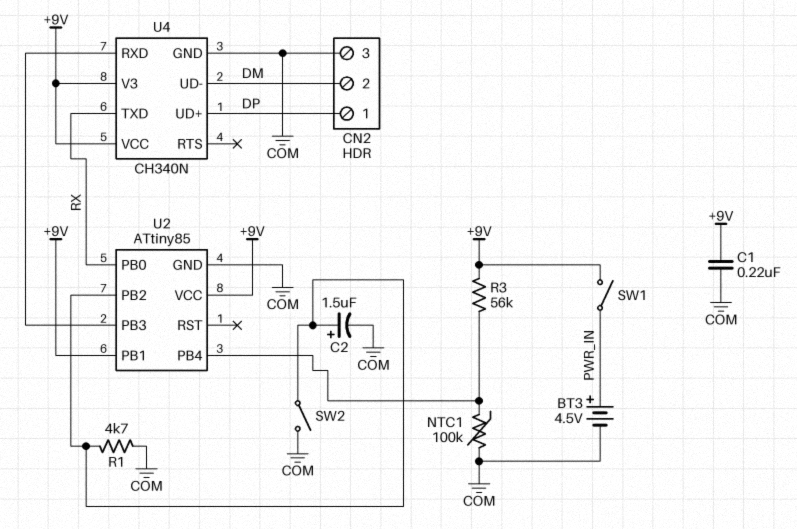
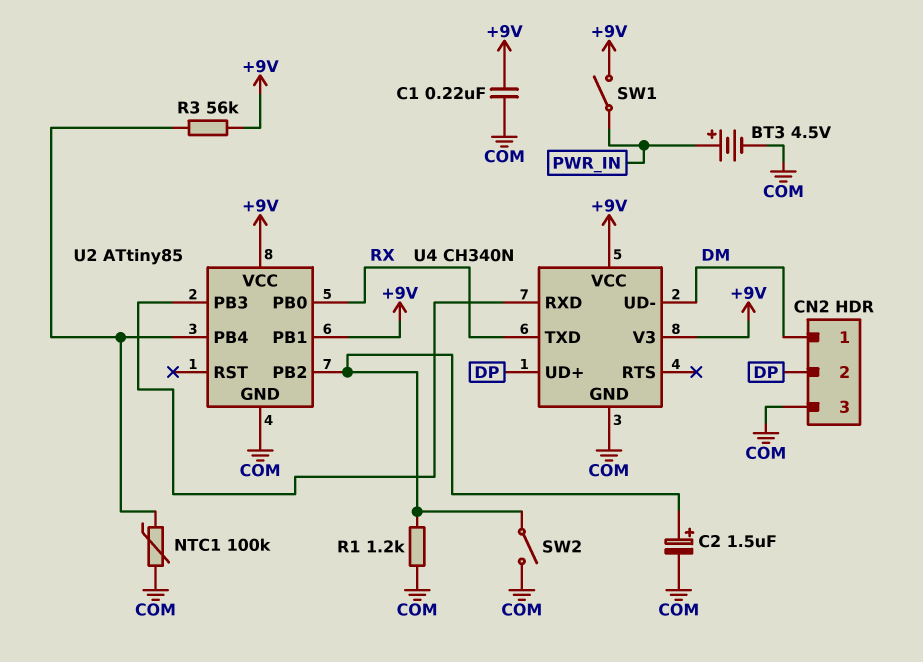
CN2 pin 1: DP -> DM
CN2 pin 2: DM -> DP
R1: 4.7k (COM, U2/PB2) -> 1.2k (COM, U2/PB2)

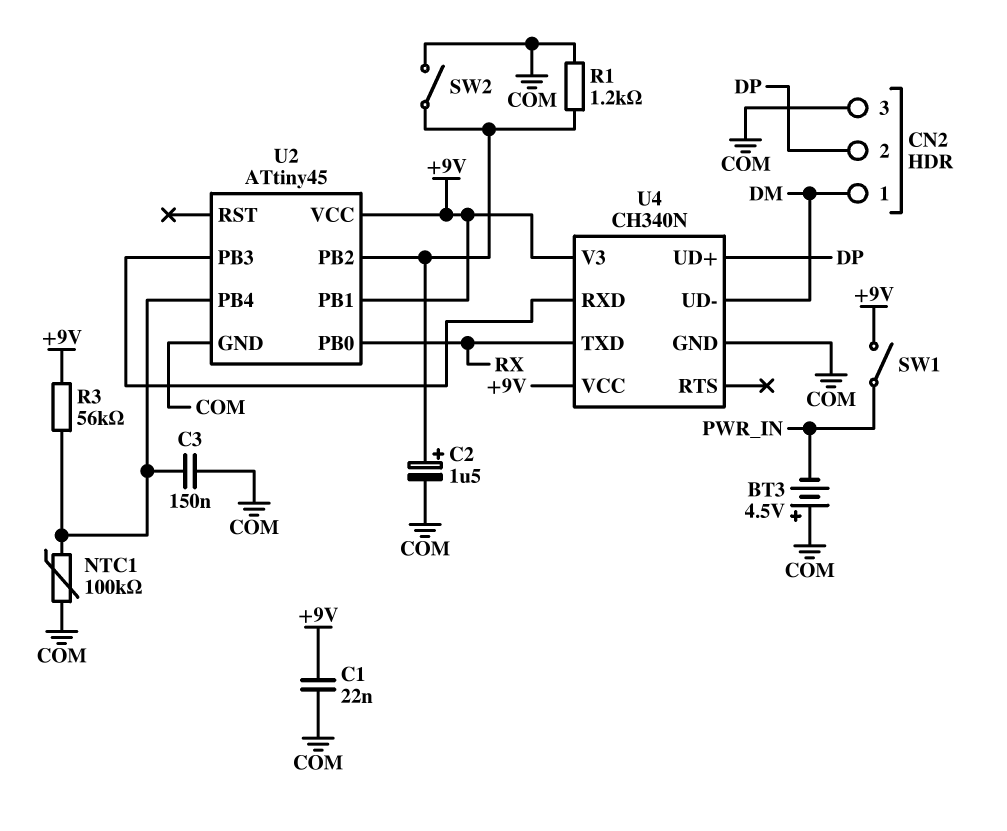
BT3: 4.5V (plus PWR_IN, minus COM) -> 4.5V (plus COM, minus PWR_IN)
C1: 220nF (+9V, COM) -> 22nF (+9V, COM)
C3: none -> 150nF (COM, U2/PB4)
U2: ATtiny85 -> ATtiny45

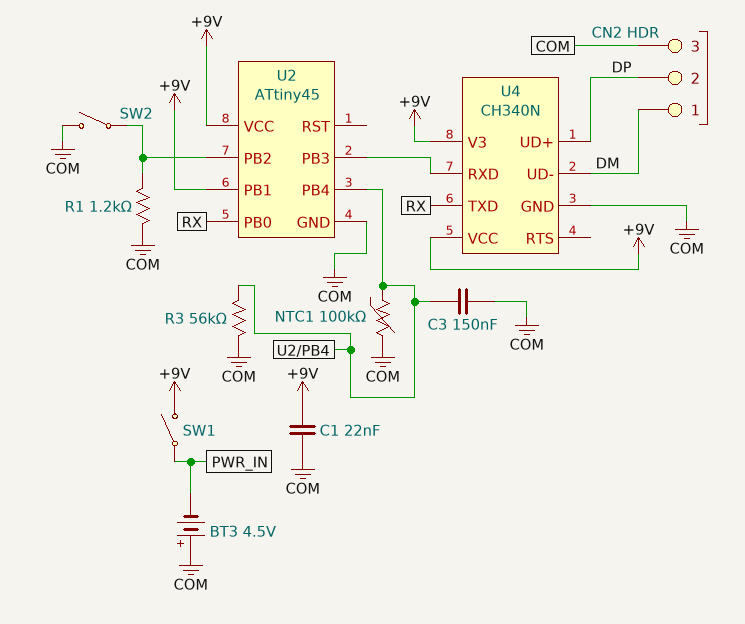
C2: 1.5uF (plus U2/PB2, minus COM) -> none
R3: 56k (+9V, U2/PB4) -> 56k (COM, U2/PB4)

